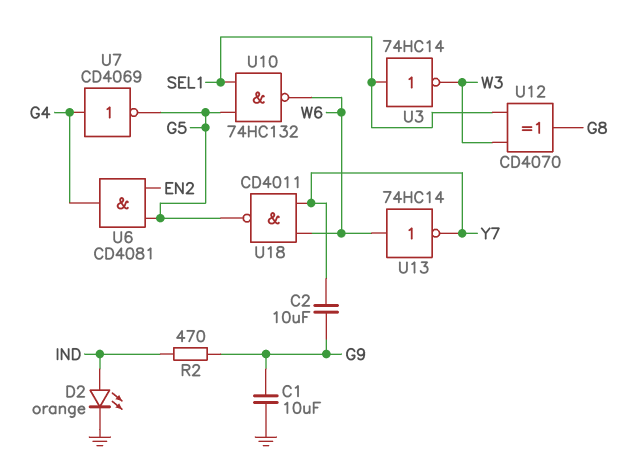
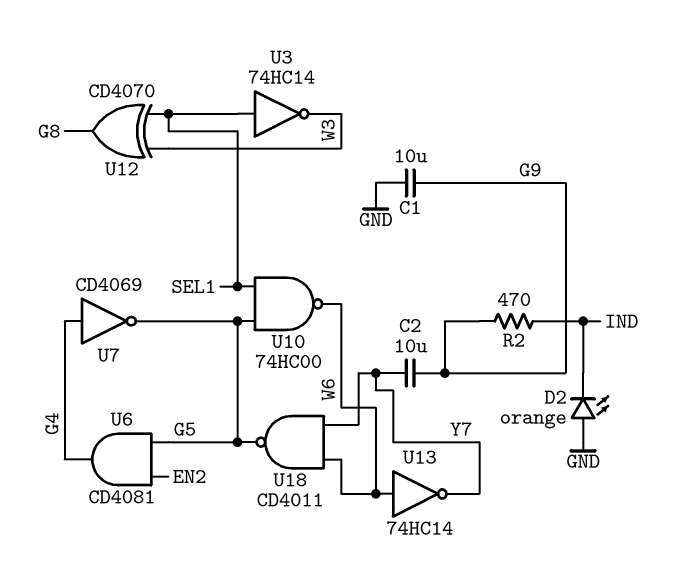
D2: LED orange (A IND, K GND) -> LED orange (A GND, K IND)
U10: NAND 74HC132 (in G5, in SEL1, out W6) -> NAND 74HC00 (in G5, in SEL1, out W6)

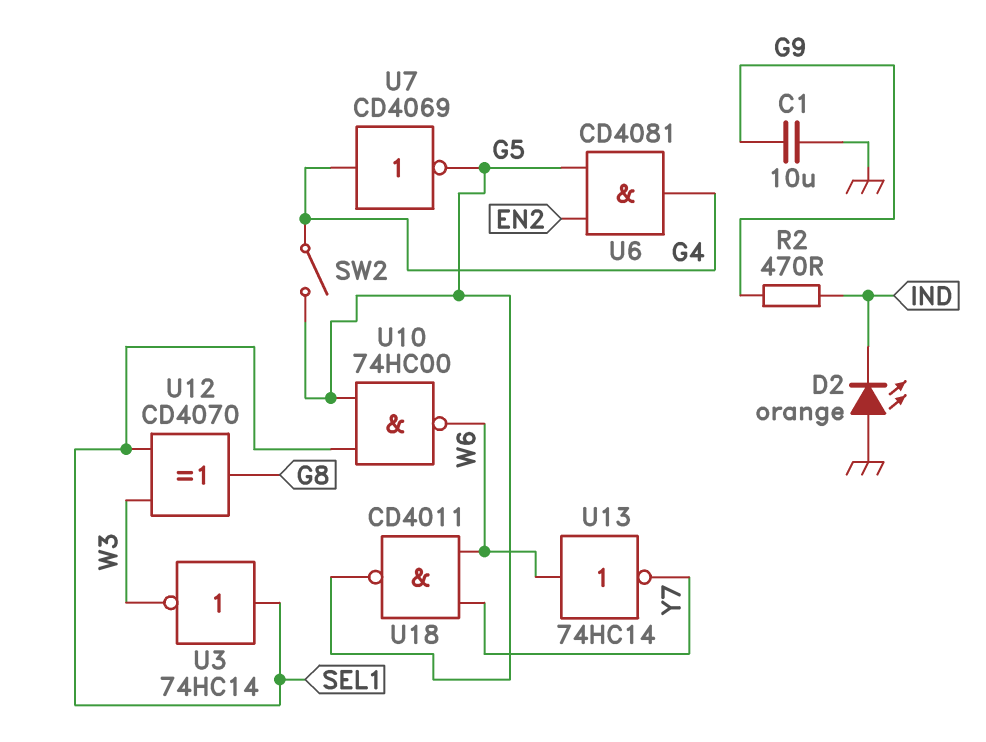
C2: 10uF (G9, Y7) -> none
SW2: none -> switch (G4, G5)

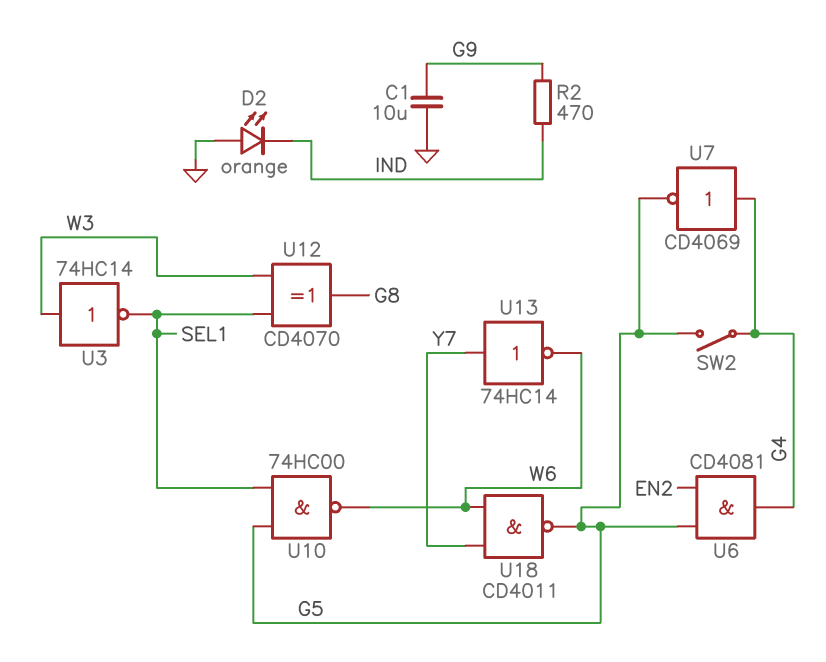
U3: NOT 74HC14 (in SEL1, out W3) -> NOT 74HC14 (in W3, out SEL1)
U13: NOT 74HC14 (in W6, out Y7) -> NOT 74HC14 (in Y7, out W6)

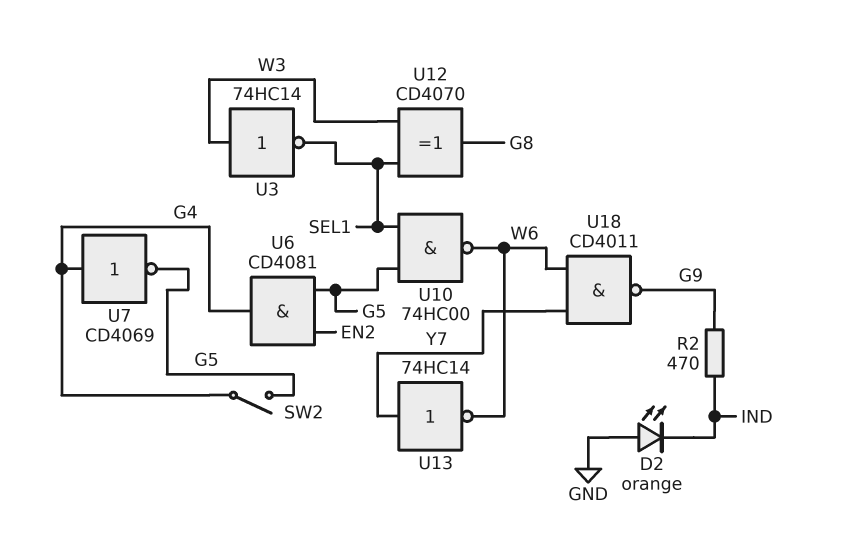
C1: 10uF (G9, GND) -> none
U18: NAND CD4011 (in W6, in Y7, out G5) -> NAND CD4011 (in W6, in Y7, out G9)

